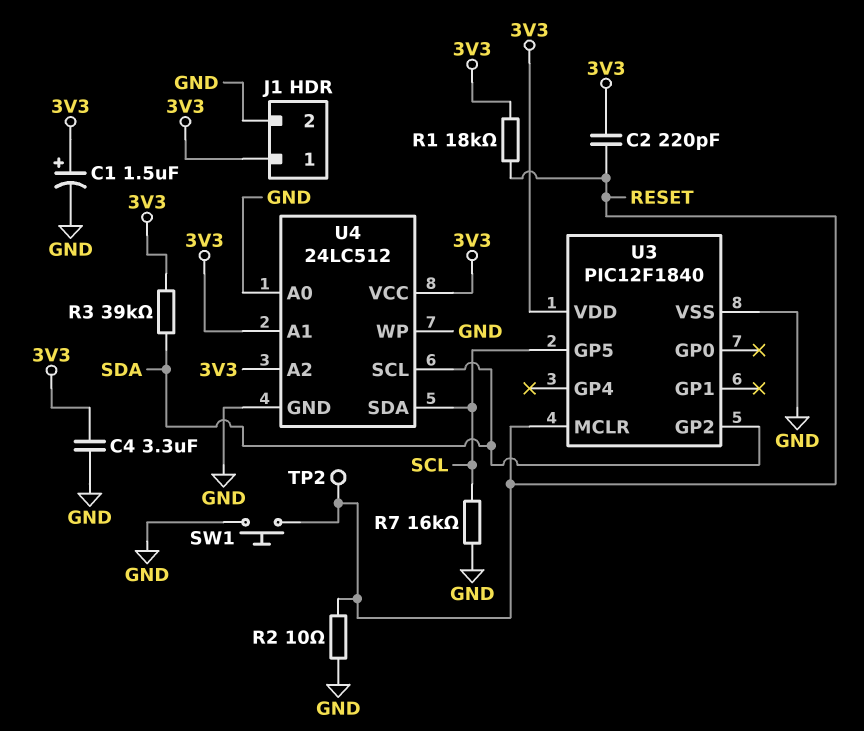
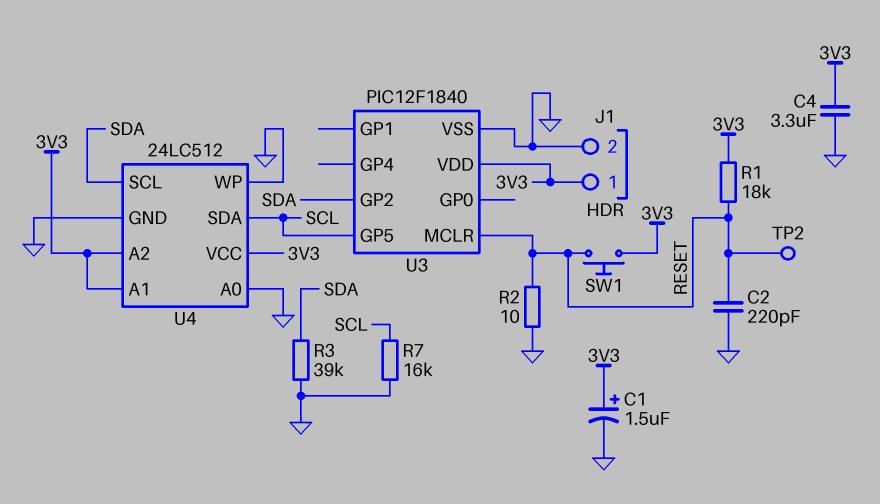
C2: 220pF (3V3, RESET) -> 220pF (GND, RESET)
R3: 39k (3V3, SDA) -> 39k (GND, SDA)
SW1: button (GND, RESET) -> button (3V3, RESET)

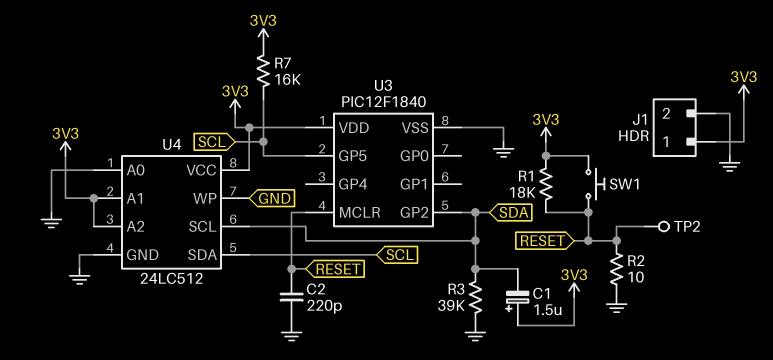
C1: 1.5uF (plus 3V3, minus GND) -> 1.5uF (plus 3V3, minus SDA)
C4: 3.3uF (3V3, GND) -> none
R7: 16k (GND, SCL) -> 16k (3V3, SCL)

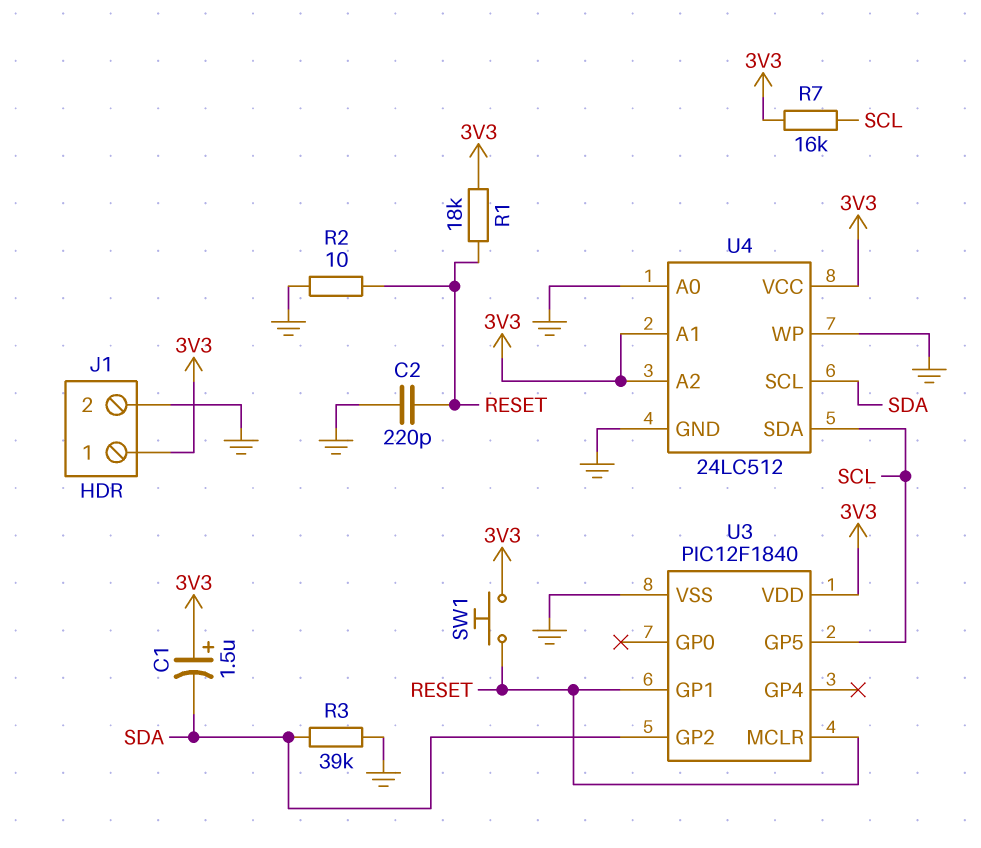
TP2: test point (RESET) -> none
U3 pin GP1: none -> RESET

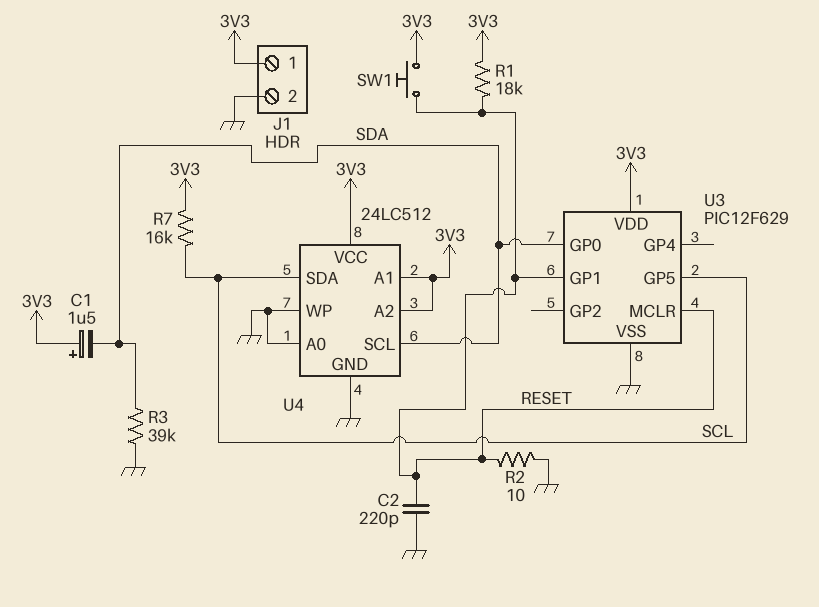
U3: PIC12F1840 -> PIC12F629
U3 pin GP0: none -> SDA
U3 pin GP2: SDA -> none

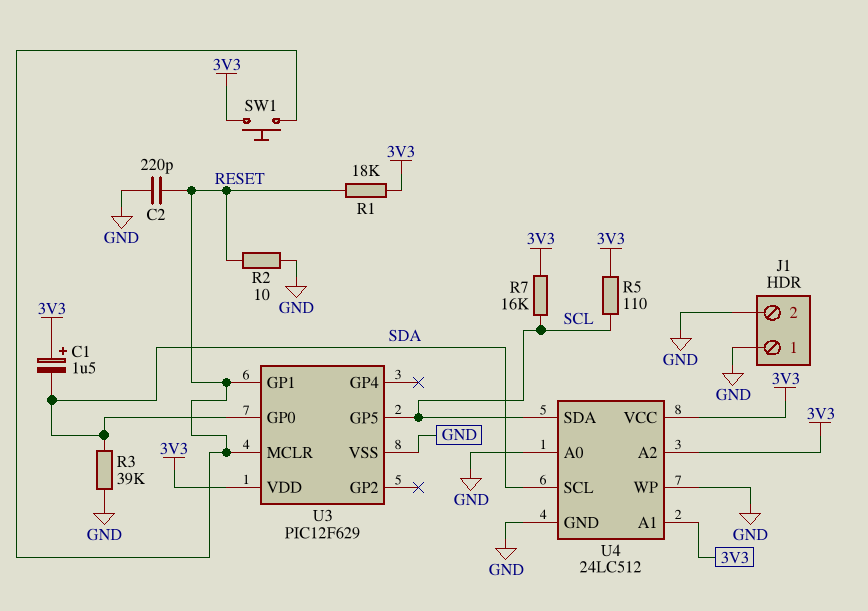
J1 pin 1: 3V3 -> GND
R5: none -> 110 (3V3, SCL)

